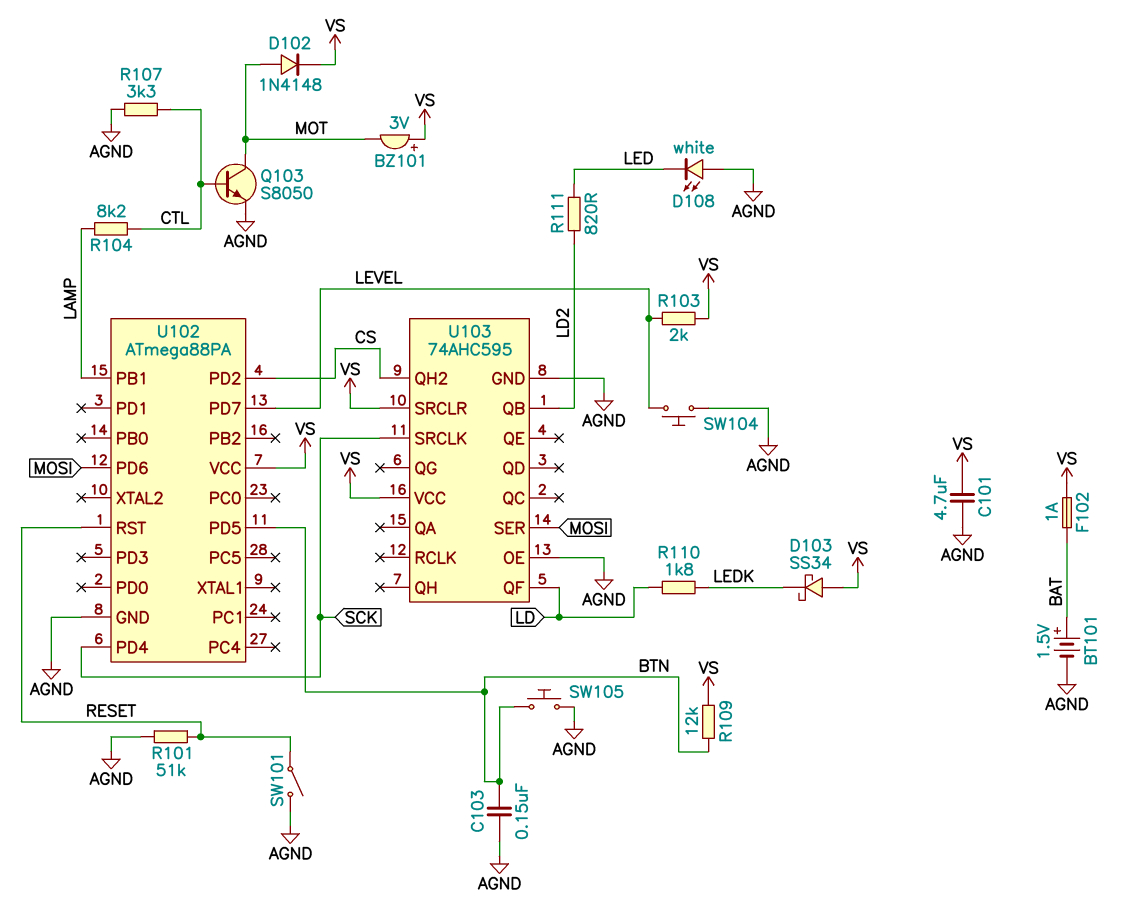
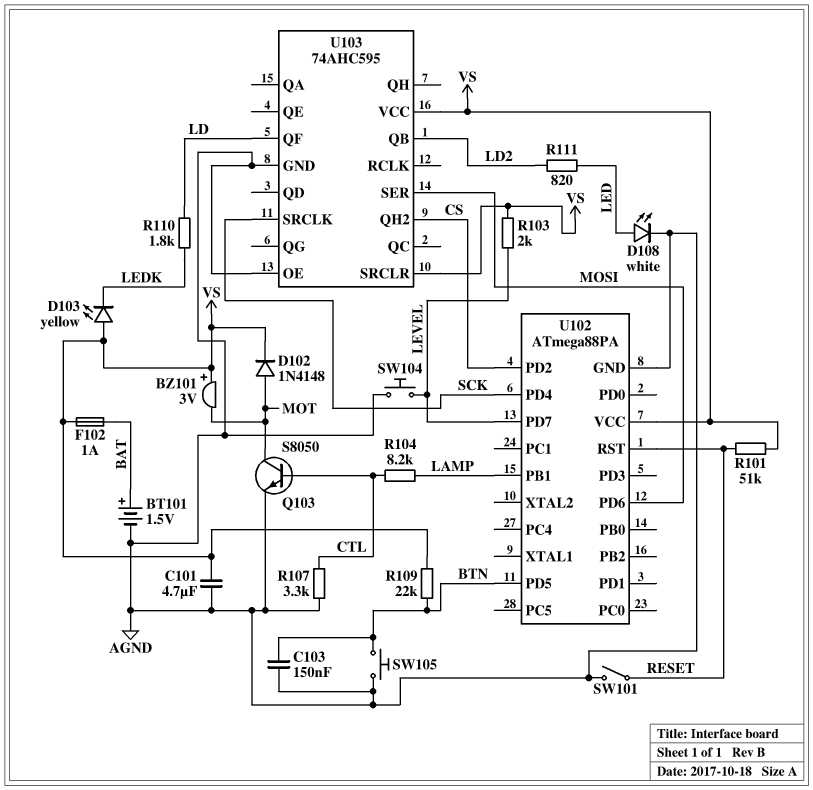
D103: schottky SS34 (A VS, K LEDK) -> LED yellow (A VS, K LEDK)
D108: LED white (A AGND, K LED) -> LED white (A LED, K AGND)
R101: 51k (AGND, RESET) -> 51k (RESET, VS)
R109: 12k (BTN, VS) -> 22k (BTN, VS)

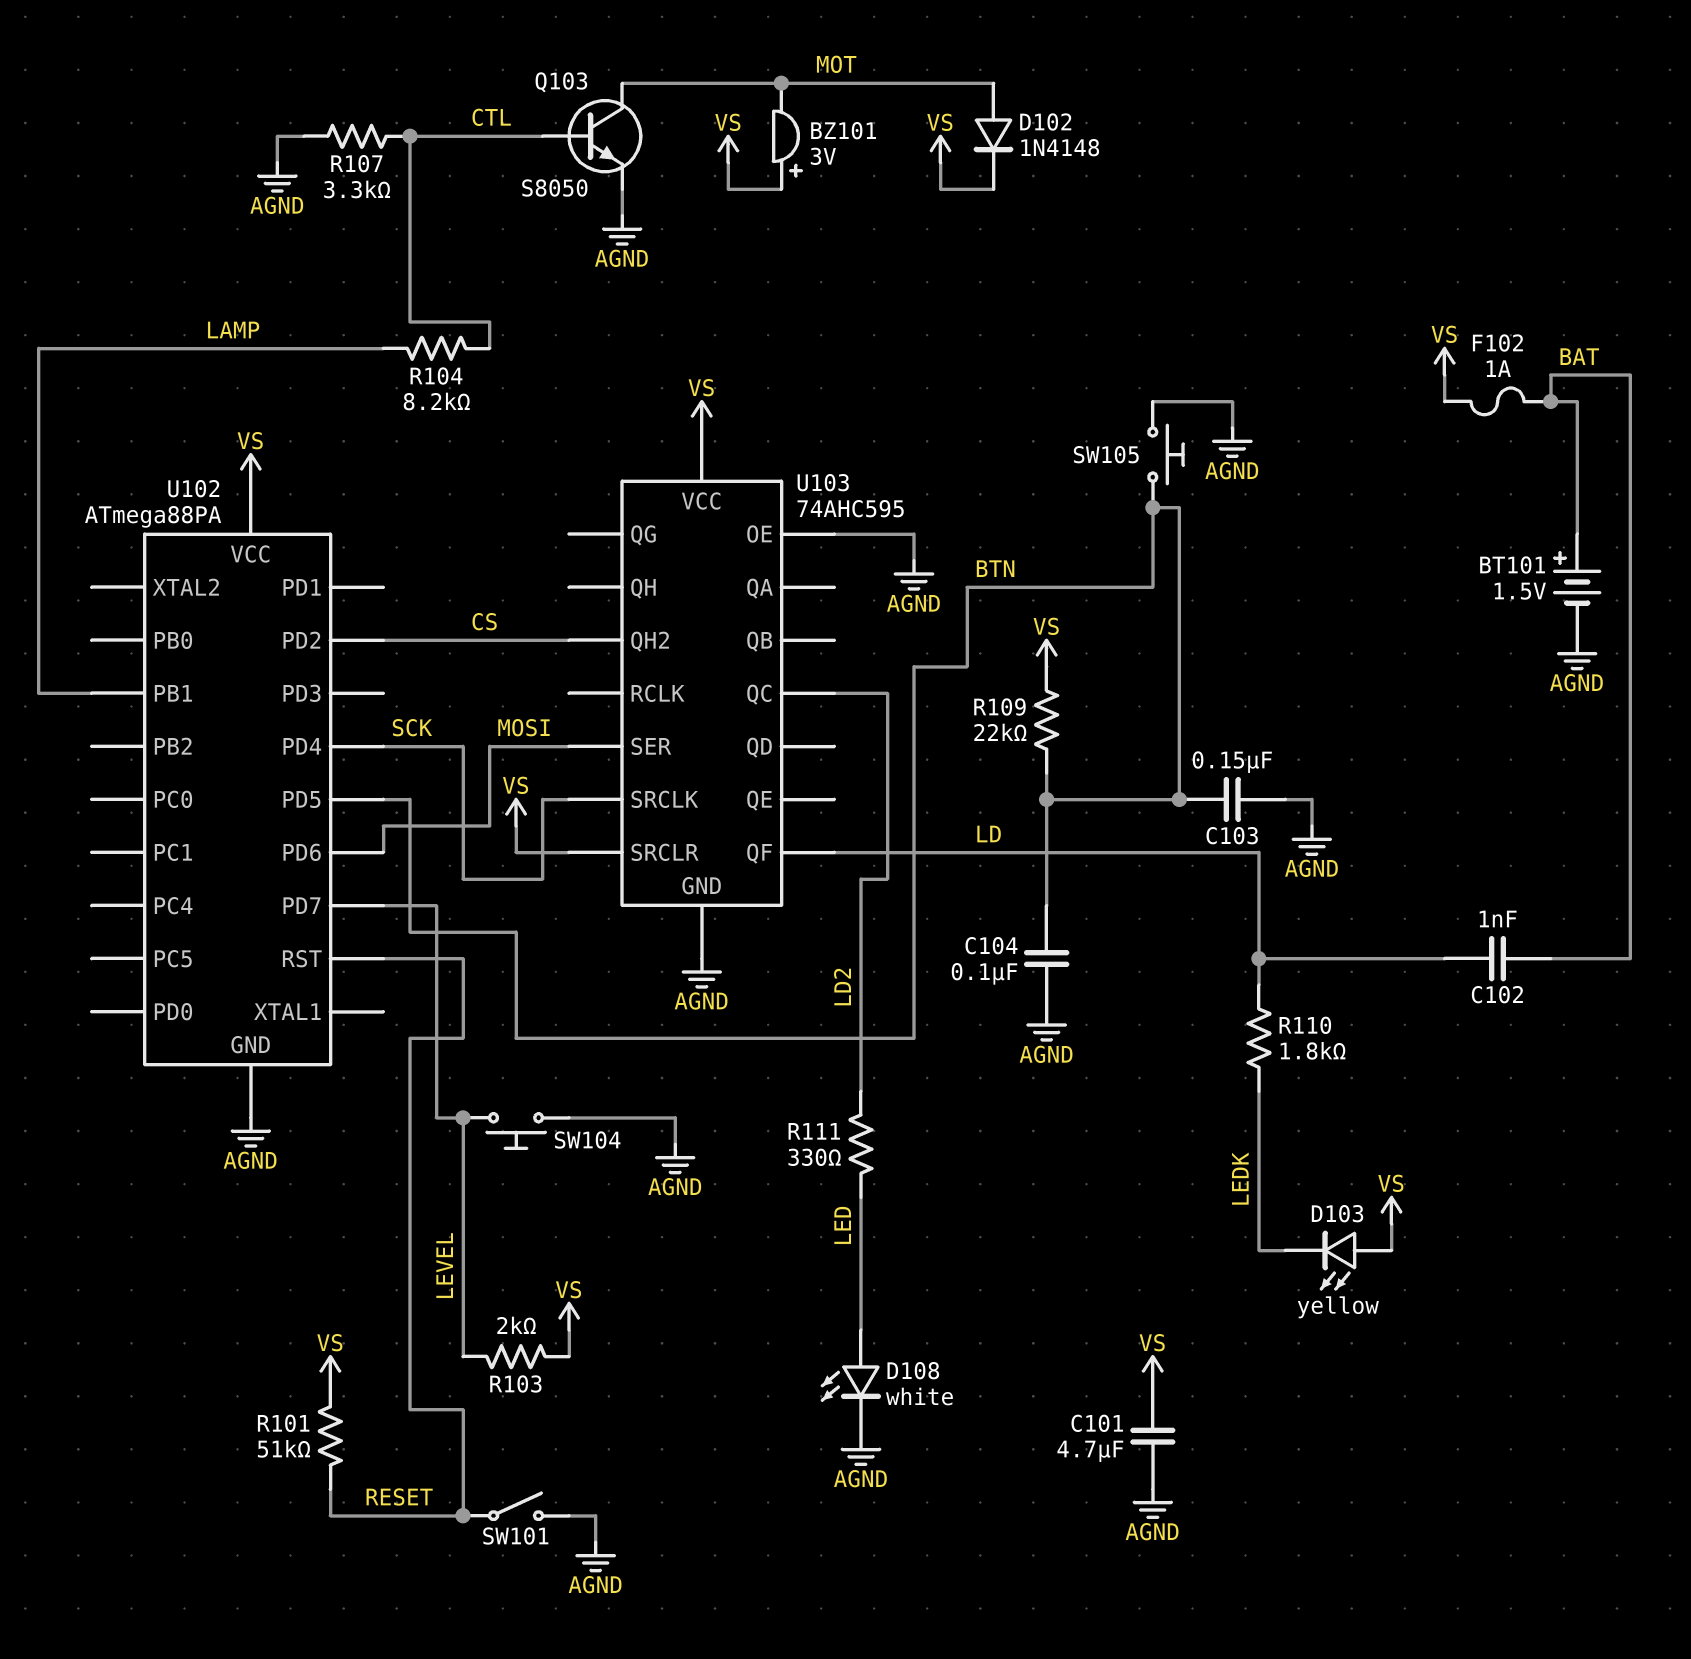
C102: none -> 1nF (BAT, LD)
C104: none -> 100nF (AGND, BTN)
R111: 820 (LD2, LED) -> 330 (LD2, LED)
U103 pin QB: LD2 -> none
U103 pin QC: none -> LD2

